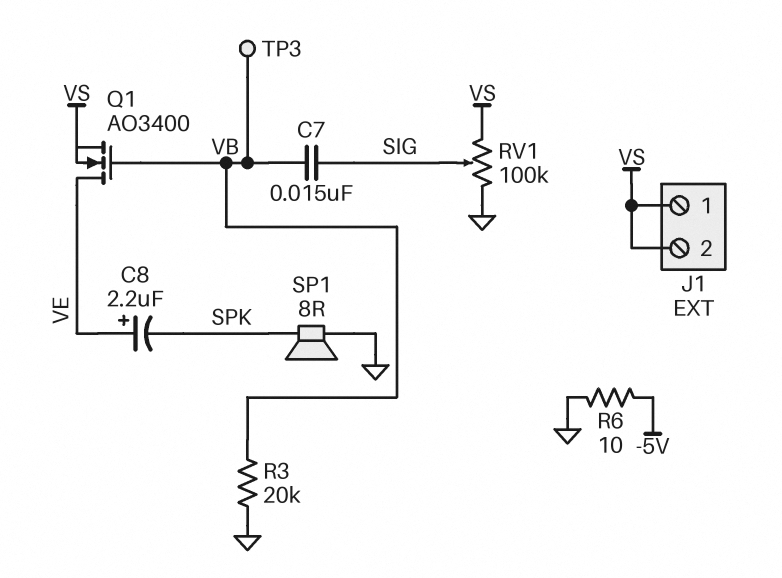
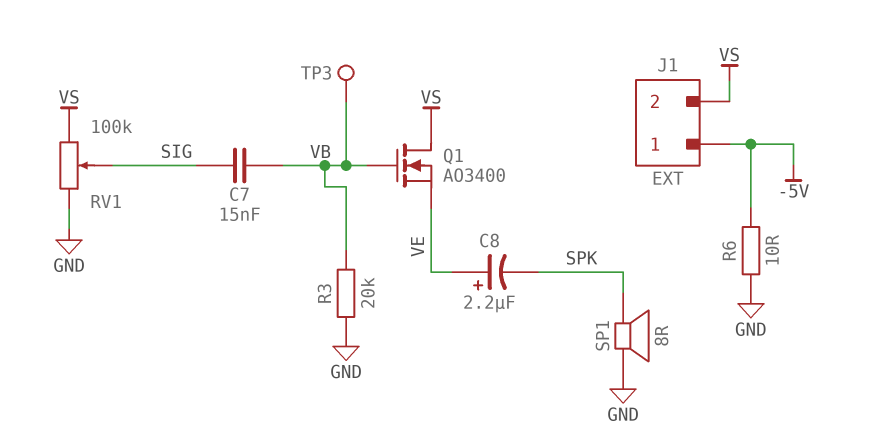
J1 pin 1: VS -> -5V
Q1: NMOS AO3400 (G VB, D VE, S VS) -> NMOS AO3400 (G VB, D VS, S VE)

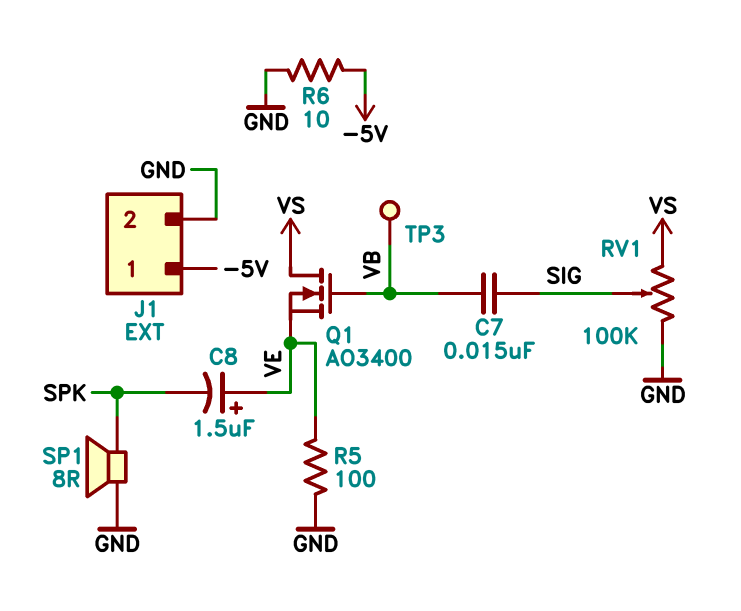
C8: 2.2uF (plus VE, minus SPK) -> 1.5uF (plus VE, minus SPK)
J1 pin 2: VS -> GND
R3: 20k (GND, VB) -> none
R5: none -> 100 (GND, VE)

